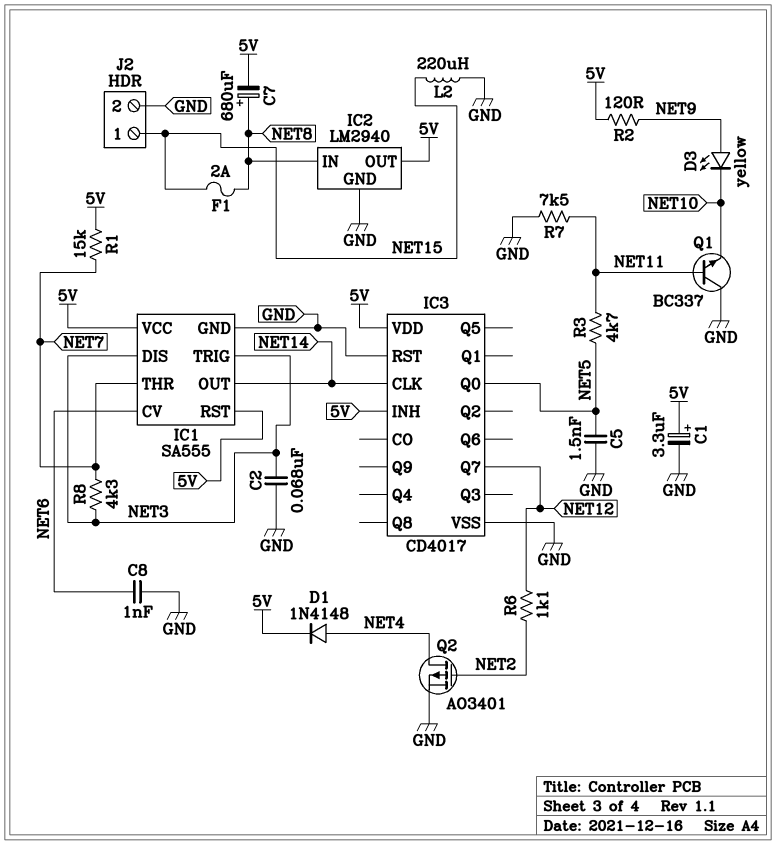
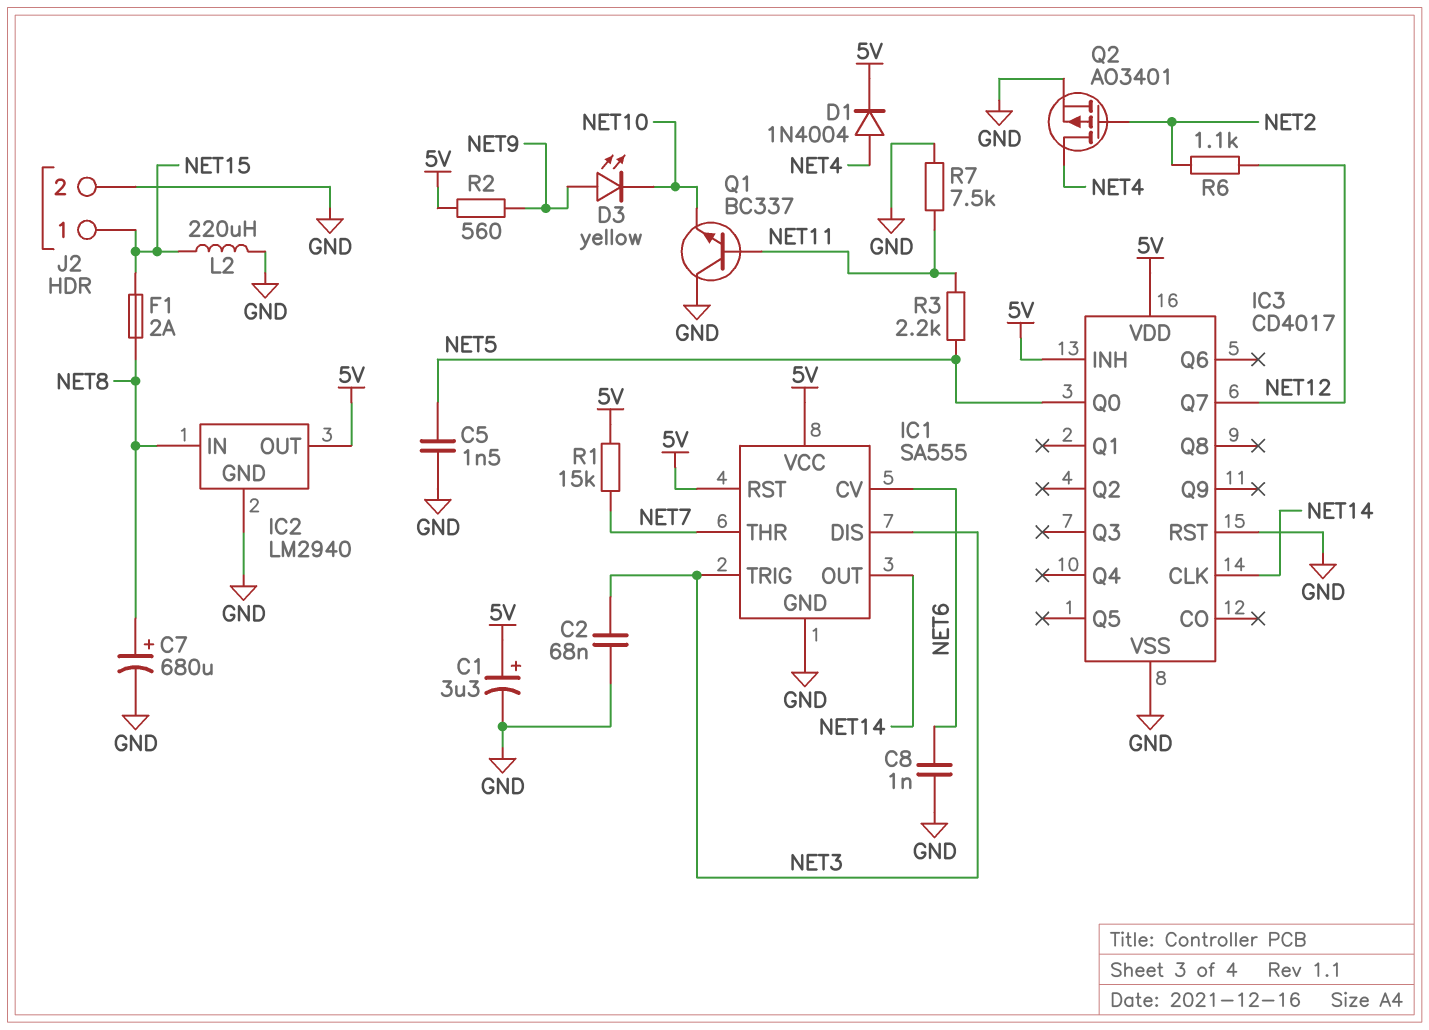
C7: 680uF (plus NET8, minus 5V) -> 680uF (plus NET8, minus GND)
D1: diode 1N4148 (A NET4, K 5V) -> diode 1N4004 (A NET4, K 5V)
R2: 120 (5V, NET9) -> 560 (5V, NET9)
R3: 4.7k (NET5, NET11) -> 2.2k (NET5, NET11)
R8: 4.3k (NET3, NET7) -> none

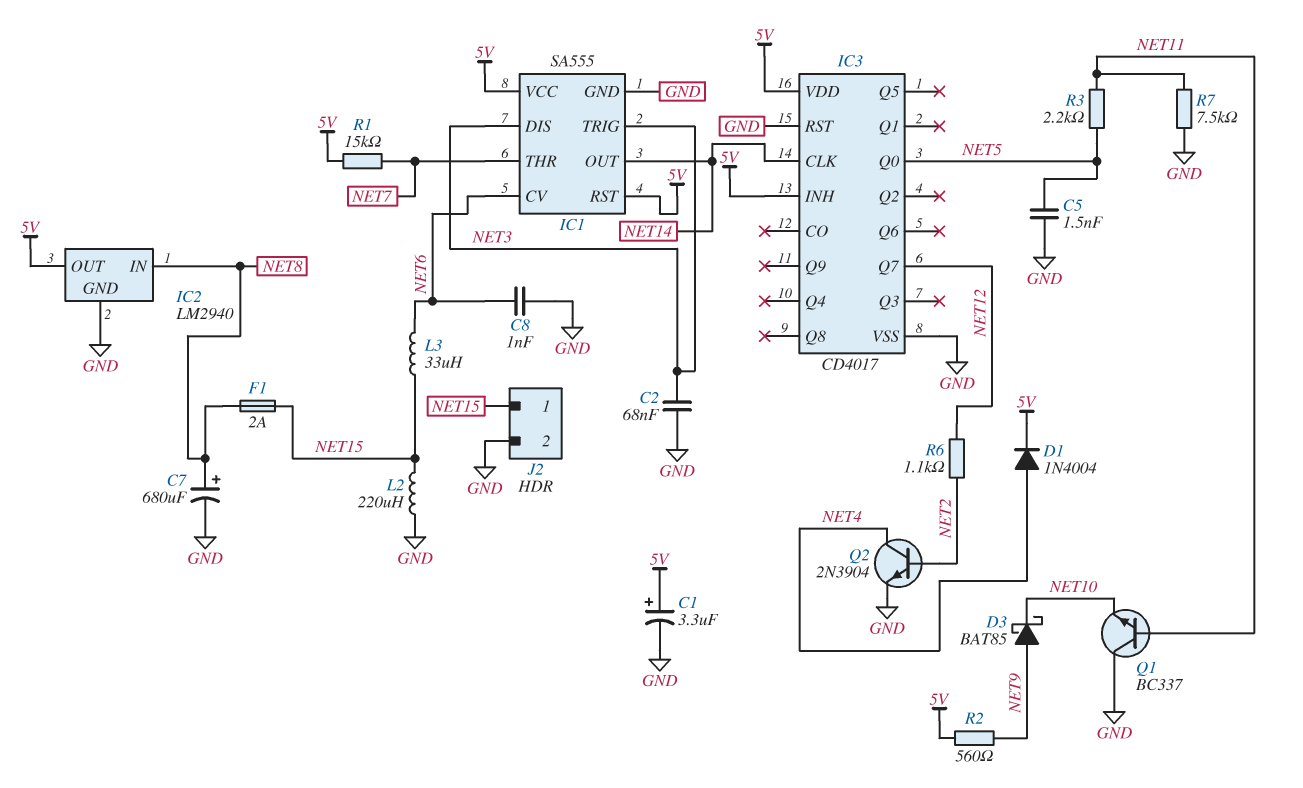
D3: LED yellow (A NET9, K NET10) -> schottky BAT85 (A NET9, K NET10)
L3: none -> 33uH (NET6, NET15)
Q2: PMOS AO3401 (G NET2, D NET4, S GND) -> NPN 2N3904 (B NET2, C NET4, E GND)

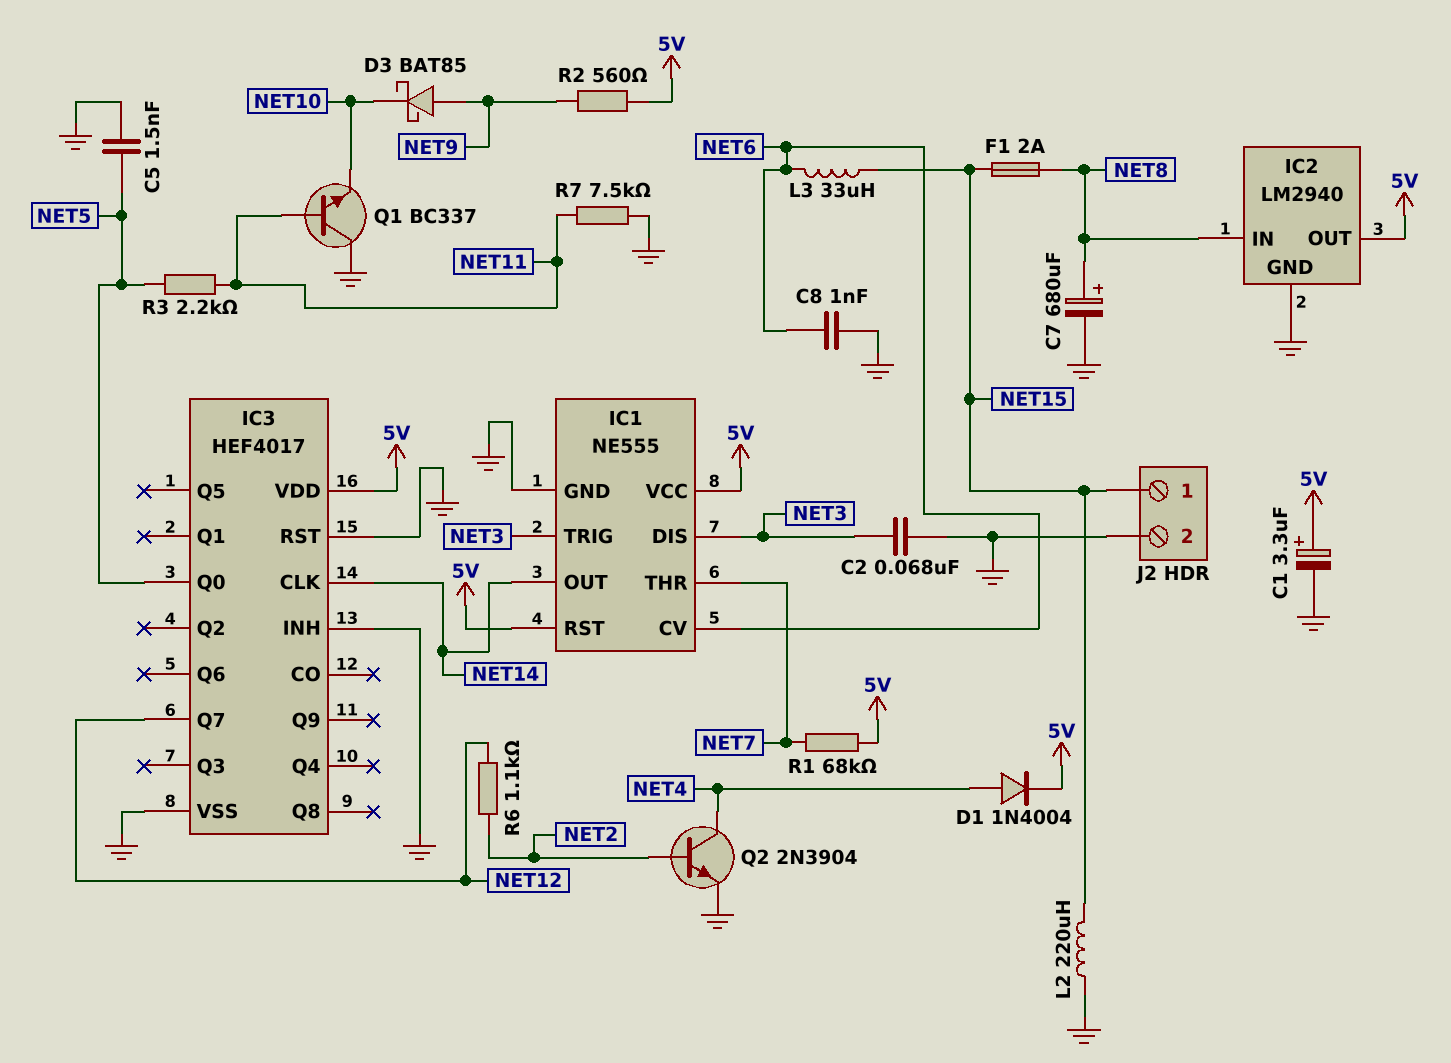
IC1: SA555 -> NE555
IC3: CD4017 -> HEF4017
IC3 pin INH: 5V -> GND
R1: 15k (5V, NET7) -> 68k (5V, NET7)

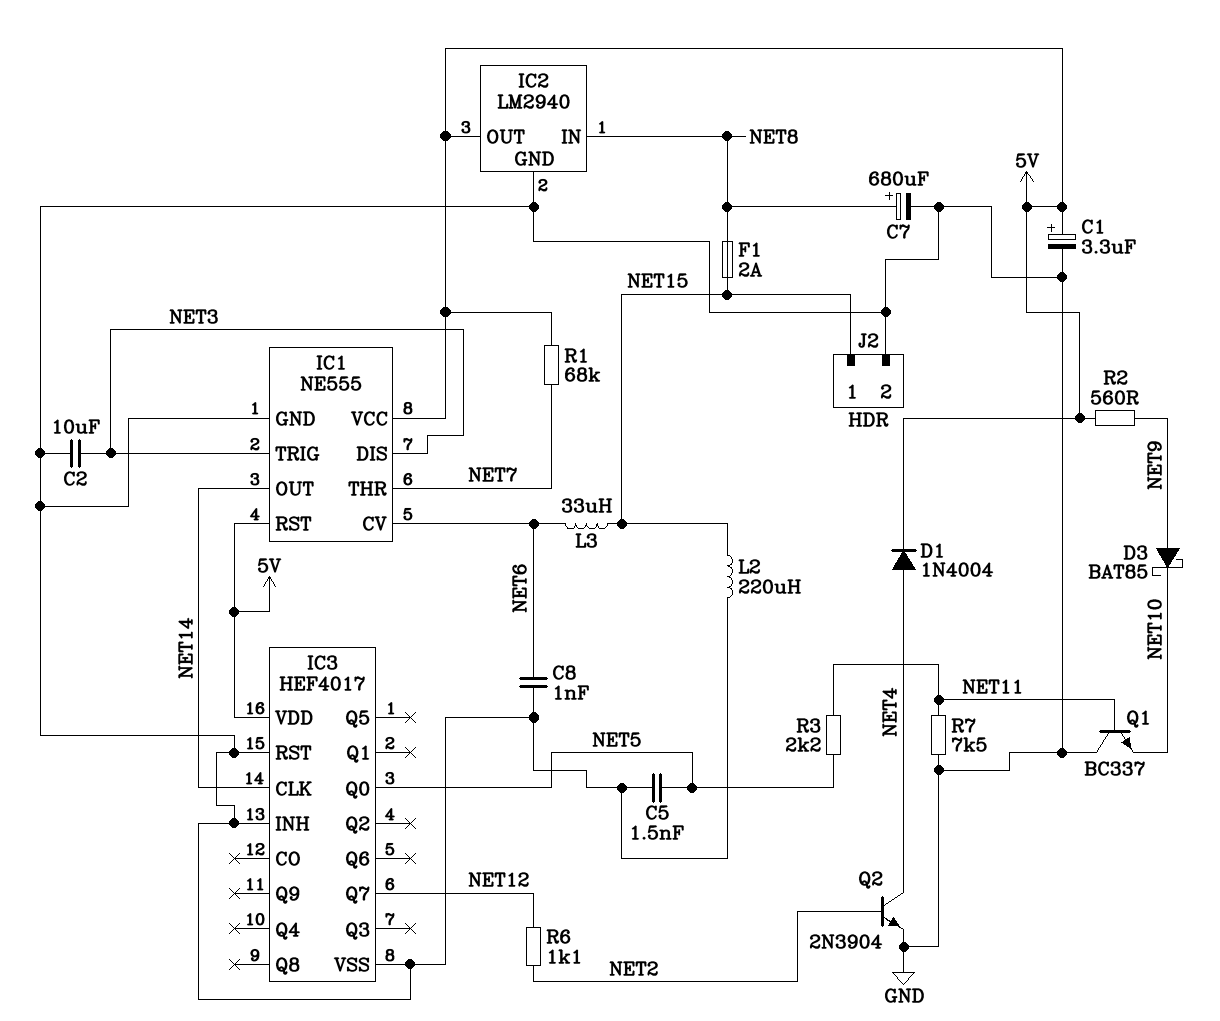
C2: 68nF (GND, NET3) -> 10uF (GND, NET3)

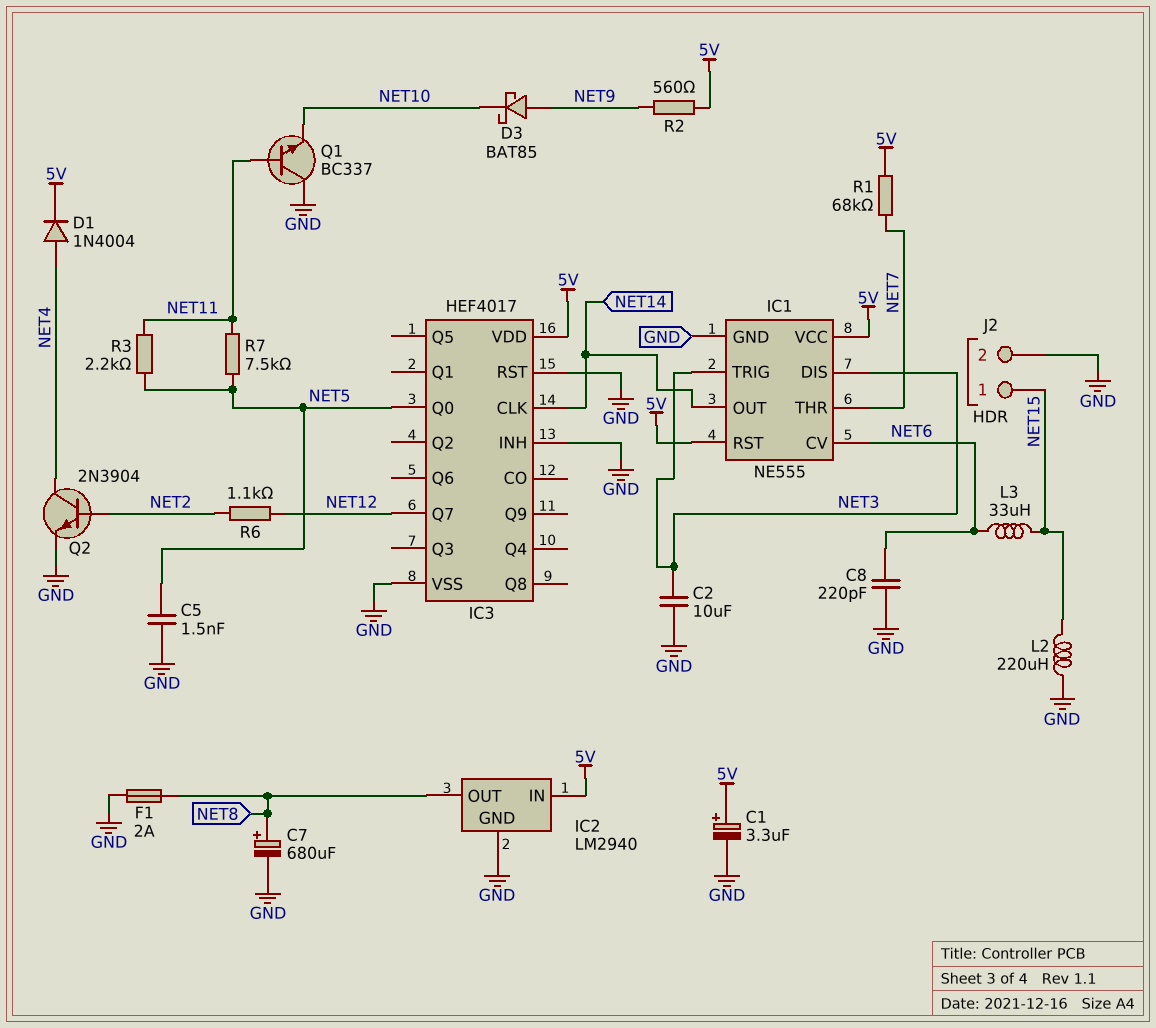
C8: 1nF (GND, NET6) -> 220pF (GND, NET6)
F1: 2A (NET8, NET15) -> 2A (GND, NET8)
IC2 pin IN: NET8 -> 5V
IC2 pin OUT: 5V -> NET8
R7: 7.5k (GND, NET11) -> 7.5k (NET5, NET11)

